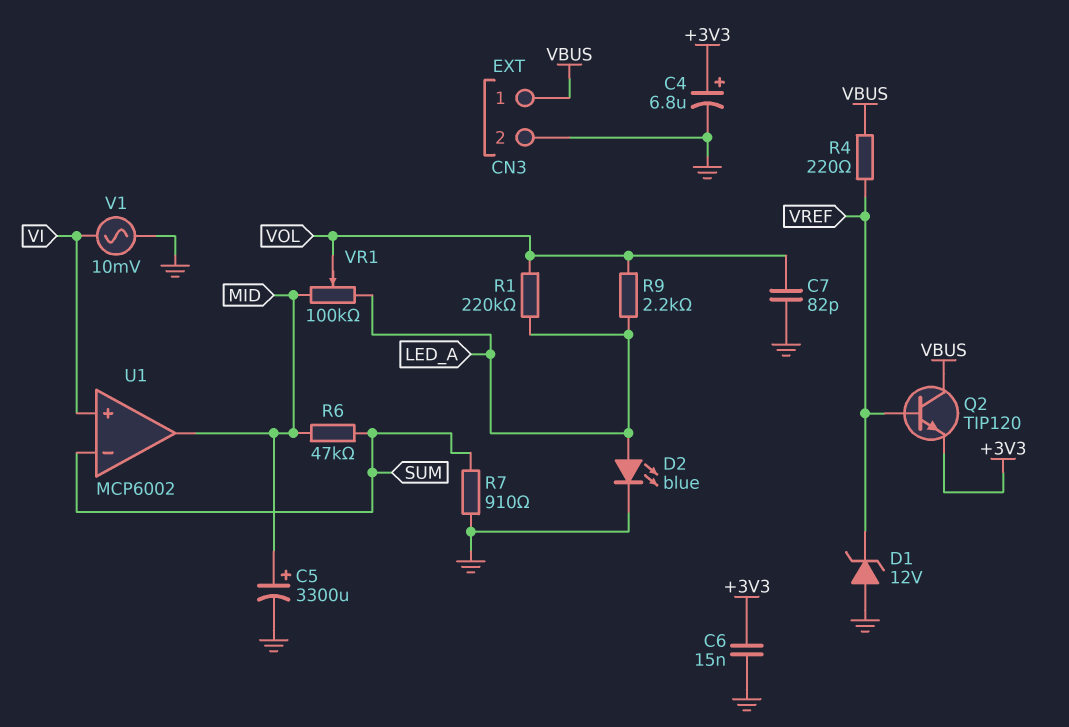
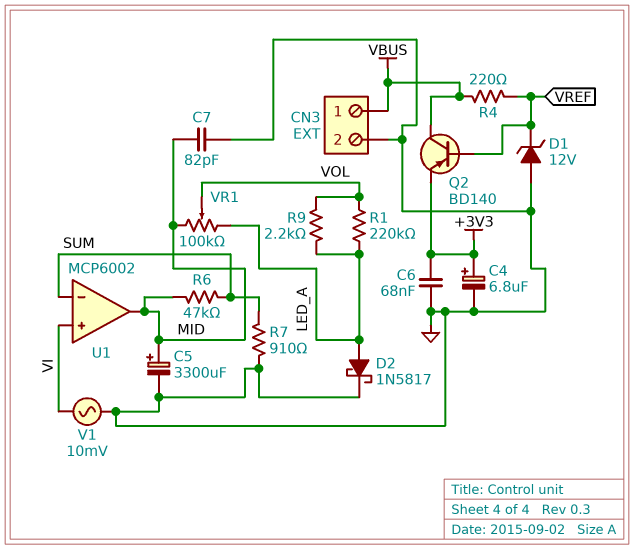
C6: 15nF (+3V3, GND) -> 68nF (+3V3, GND)
C7: 82pF (GND, VOL) -> 82pF (GND, MID)
D2: LED blue (A LED_A, K GND) -> schottky 1N5817 (A LED_A, K GND)
Q2: NPN TIP120 (B VREF, C VBUS, E +3V3) -> PNP BD140 (B VREF, C VBUS, E +3V3)

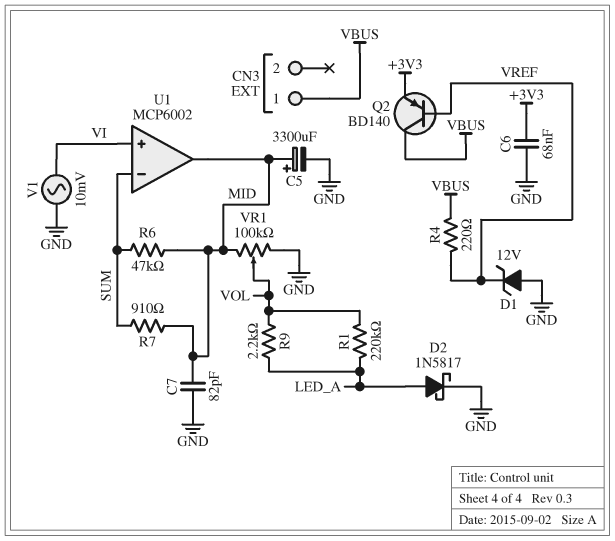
C4: 6.8uF (plus +3V3, minus GND) -> none
CN3 pin 2: GND -> none
R7: 910 (GND, SUM) -> 910 (MID, SUM)
VR1: 100k (LED_A, MID, wiper VOL) -> 100k (GND, MID, wiper VOL)

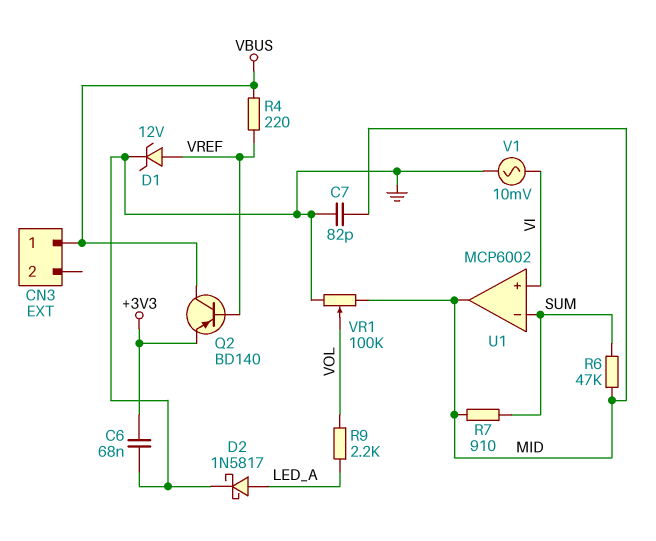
C5: 3300uF (plus MID, minus GND) -> none
D1: zener 12V (A GND, K VREF) -> zener 12V (A VREF, K GND)
R1: 220k (LED_A, VOL) -> none

